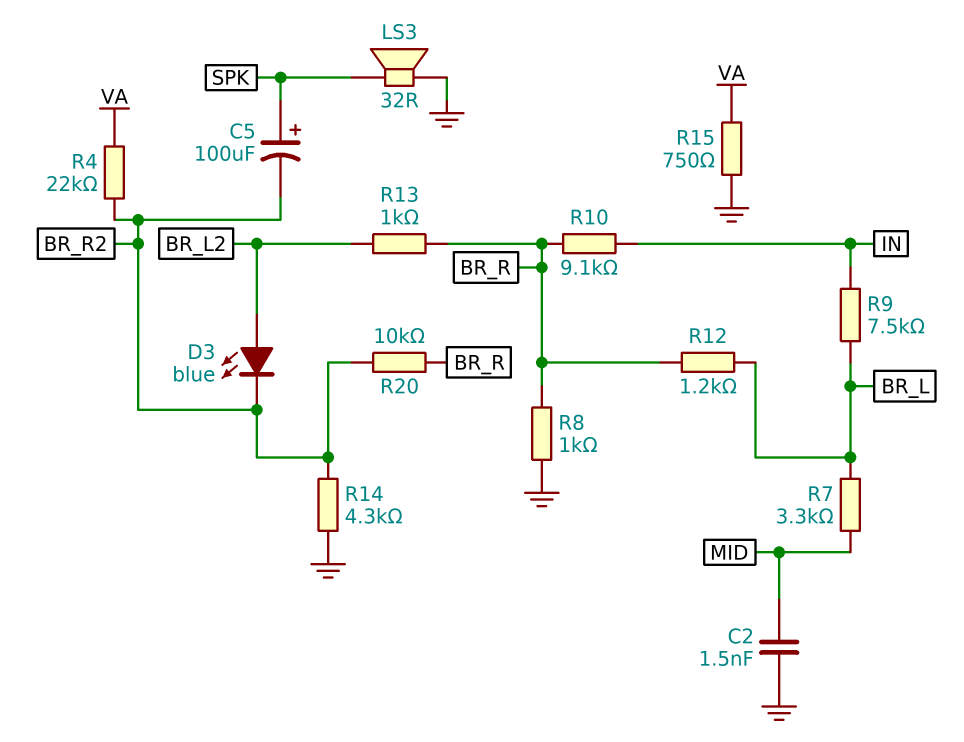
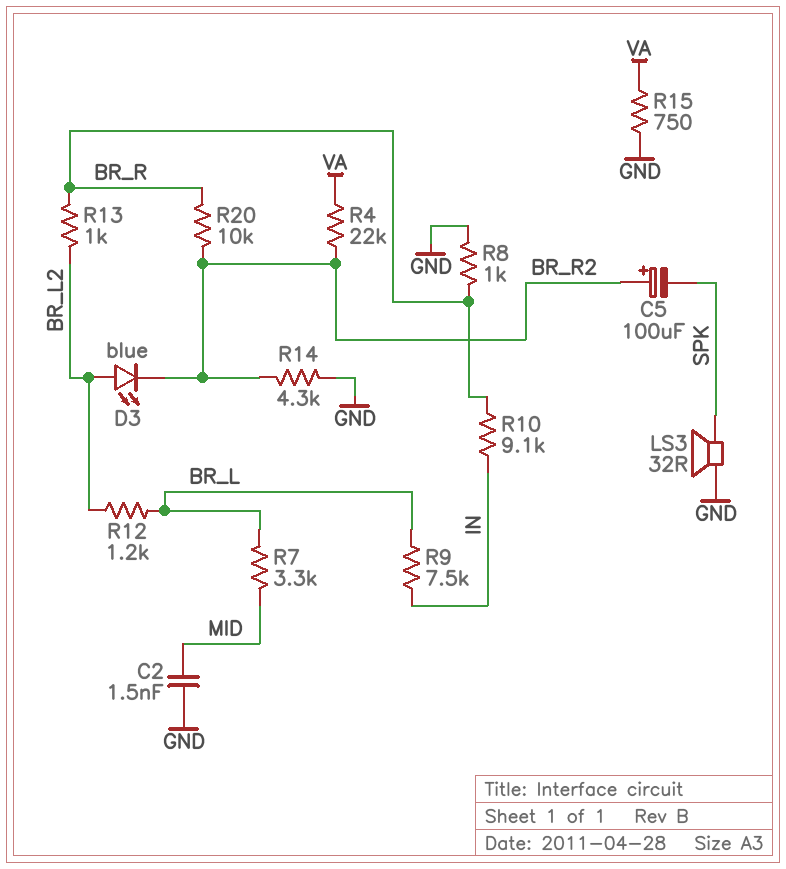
C5: 100uF (plus SPK, minus BR_R2) -> 100uF (plus BR_R2, minus SPK)
R12: 1.2k (BR_L, BR_R) -> 1.2k (BR_L, BR_L2)

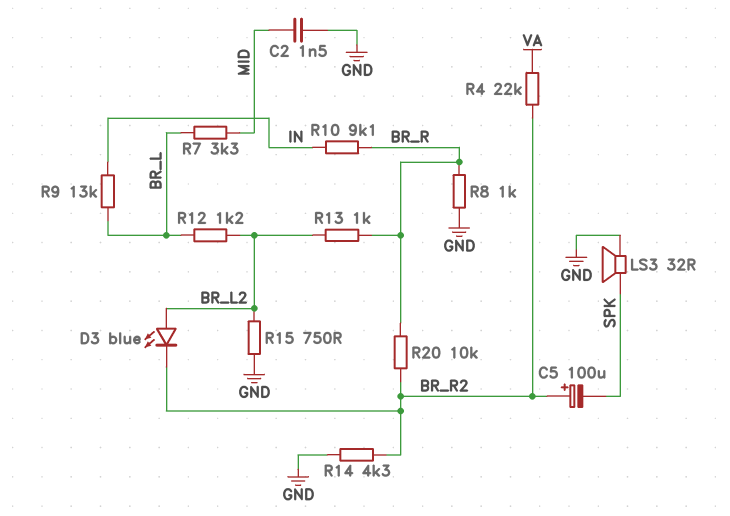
R9: 7.5k (BR_L, IN) -> 13k (BR_L, IN)
R15: 750 (GND, VA) -> 750 (BR_L2, GND)

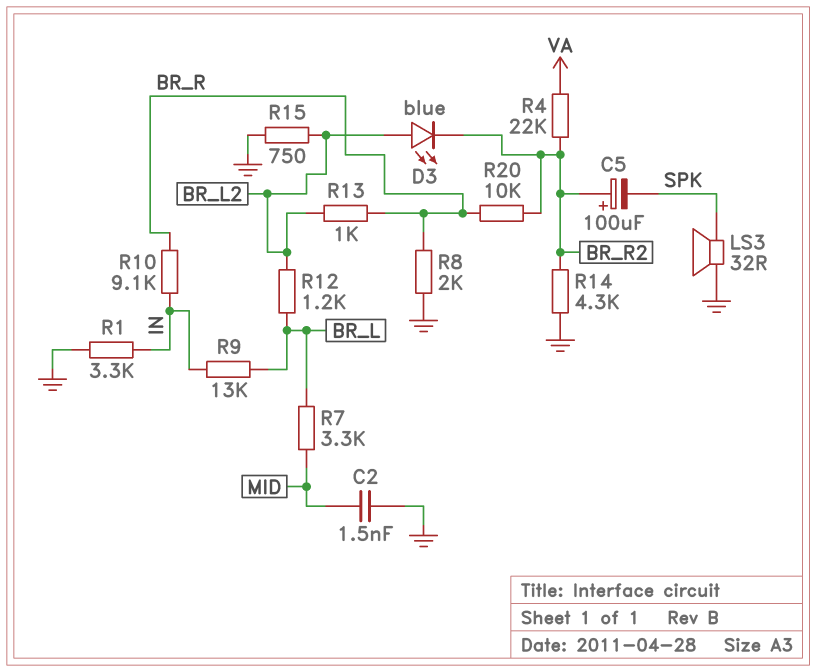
R1: none -> 3.3k (GND, IN)
R8: 1k (BR_R, GND) -> 2k (BR_R, GND)

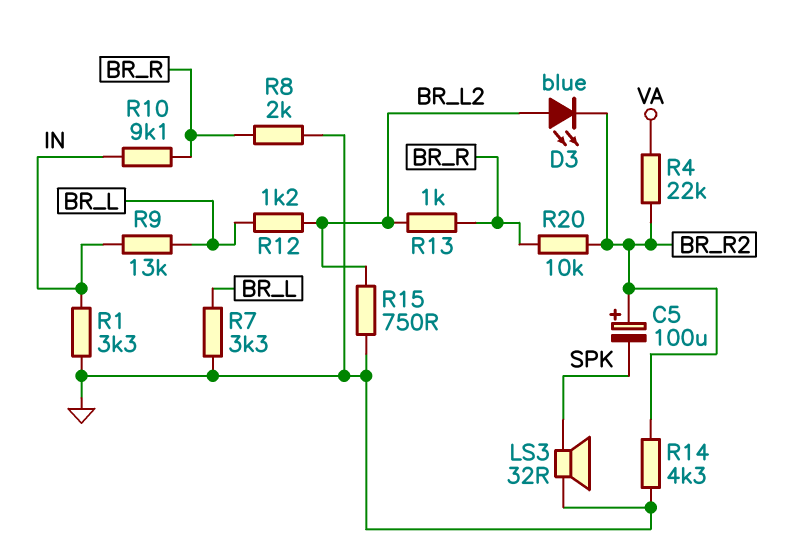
C2: 1.5nF (GND, MID) -> none
R7: 3.3k (BR_L, MID) -> 3.3k (BR_L, GND)

